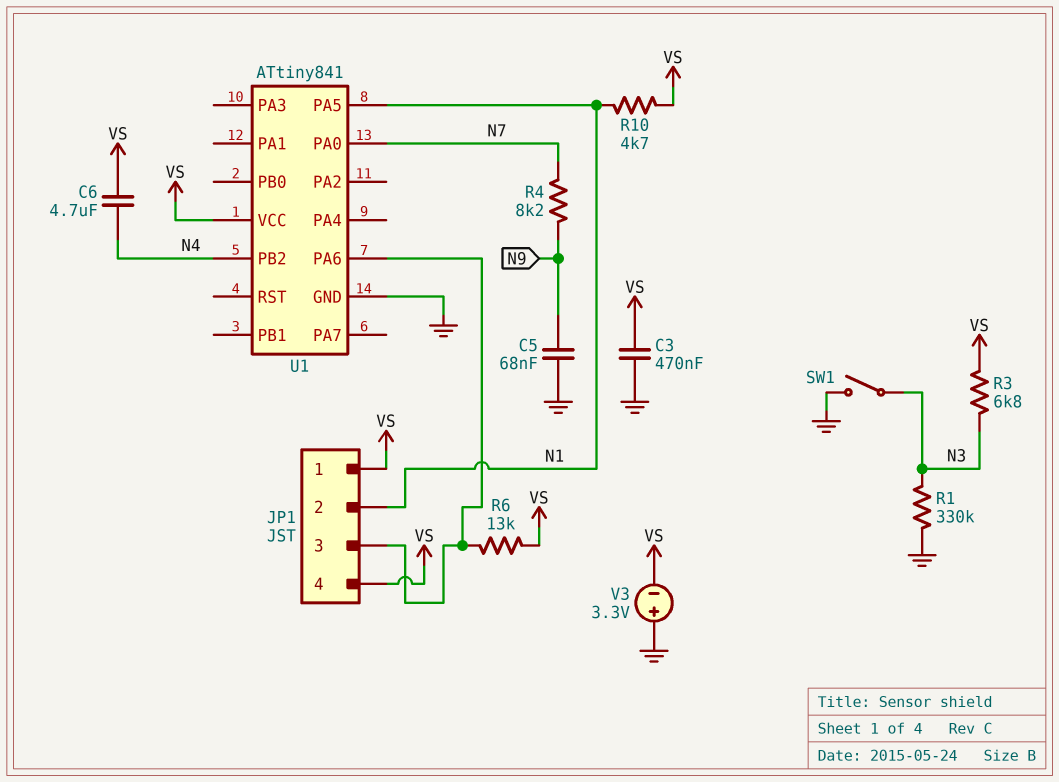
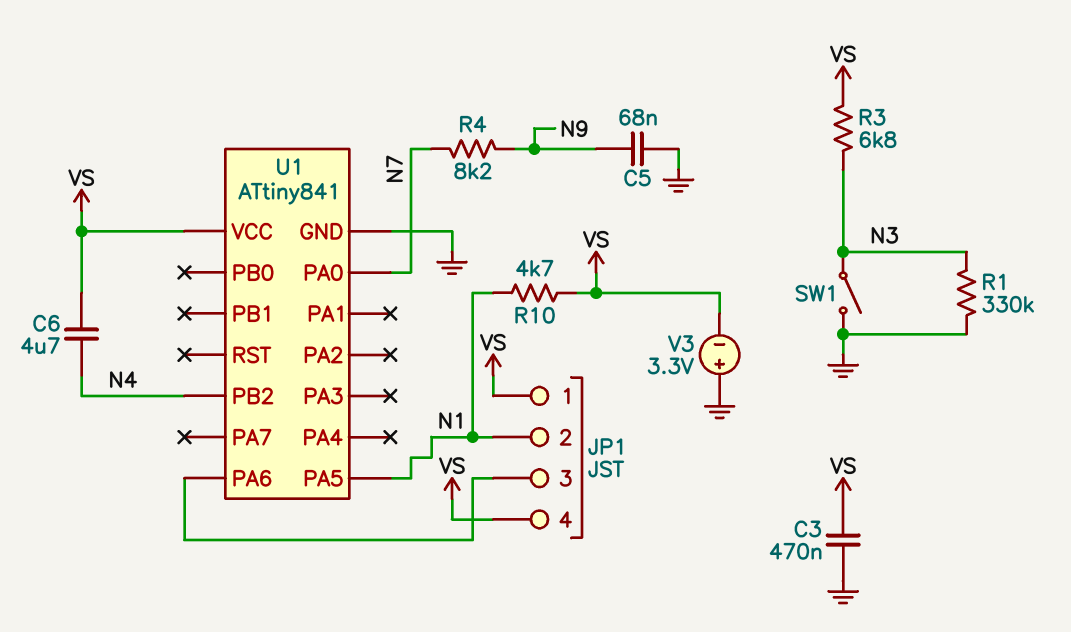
R6: 13k (JP1/3, VS) -> none

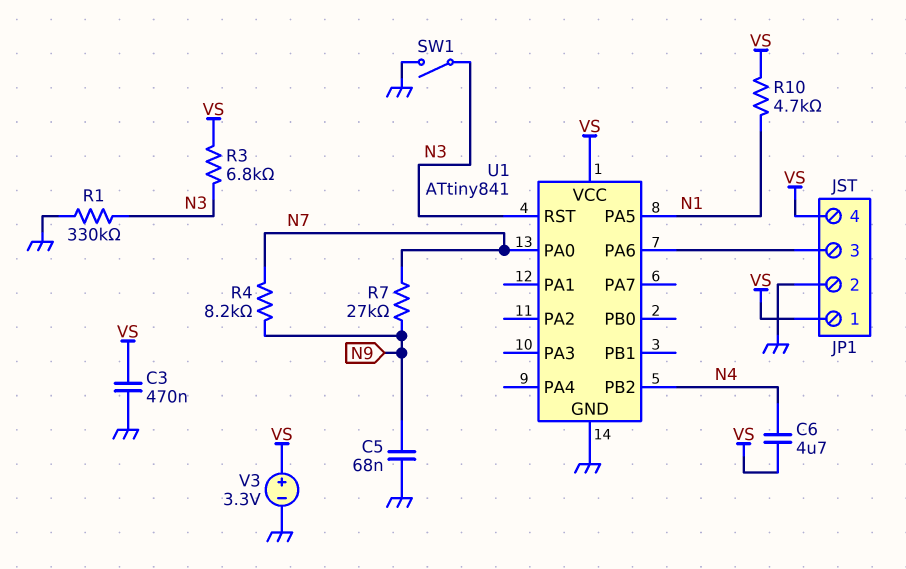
JP1 pin 2: N1 -> GND
R7: none -> 27k (N7, N9)
U1 pin RST: none -> N3
V3: 3.3V (plus GND, minus VS) -> 3.3V (plus VS, minus GND)

